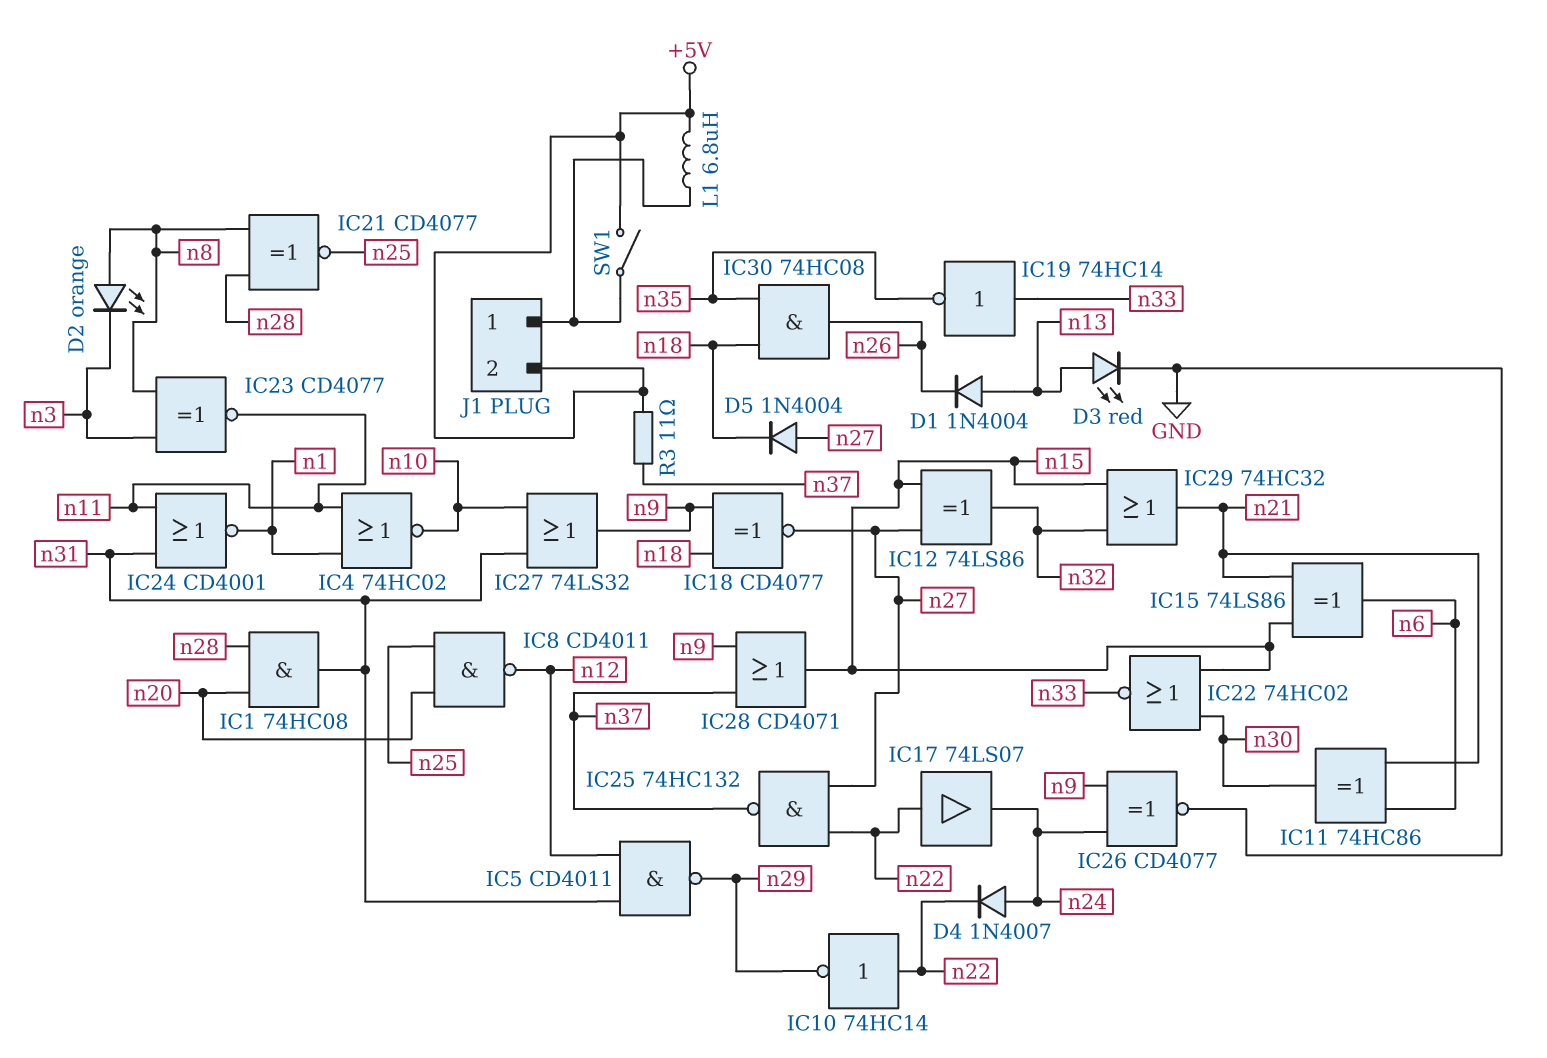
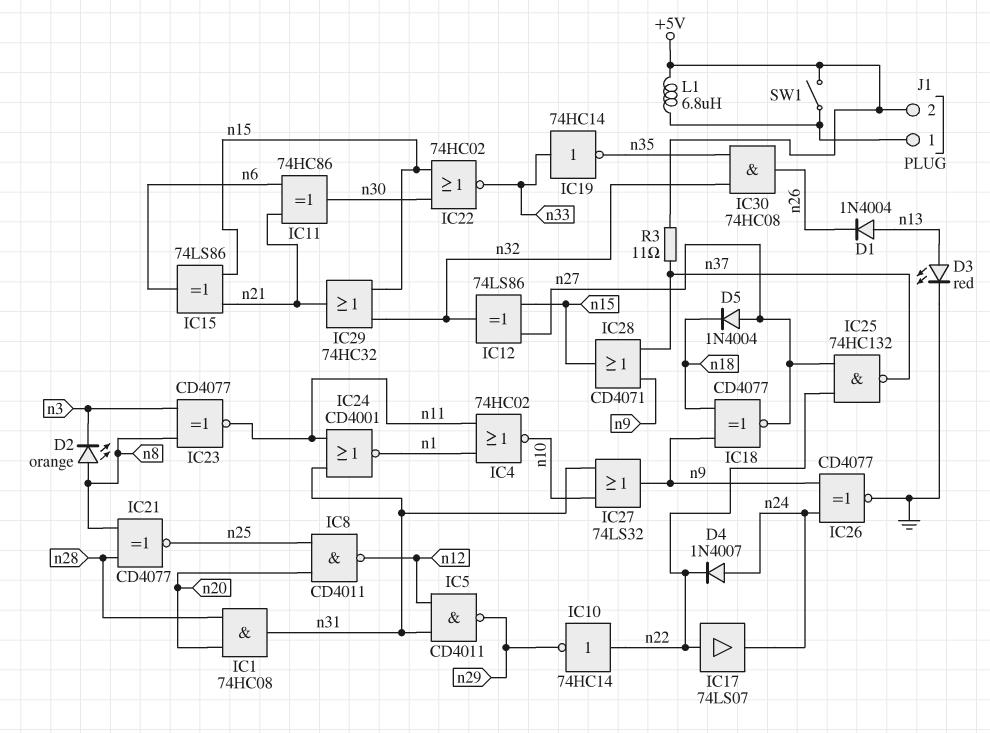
IC30: AND 74HC08 (in n18, in n35, out n26) -> AND 74HC08 (in n32, in n35, out n26)

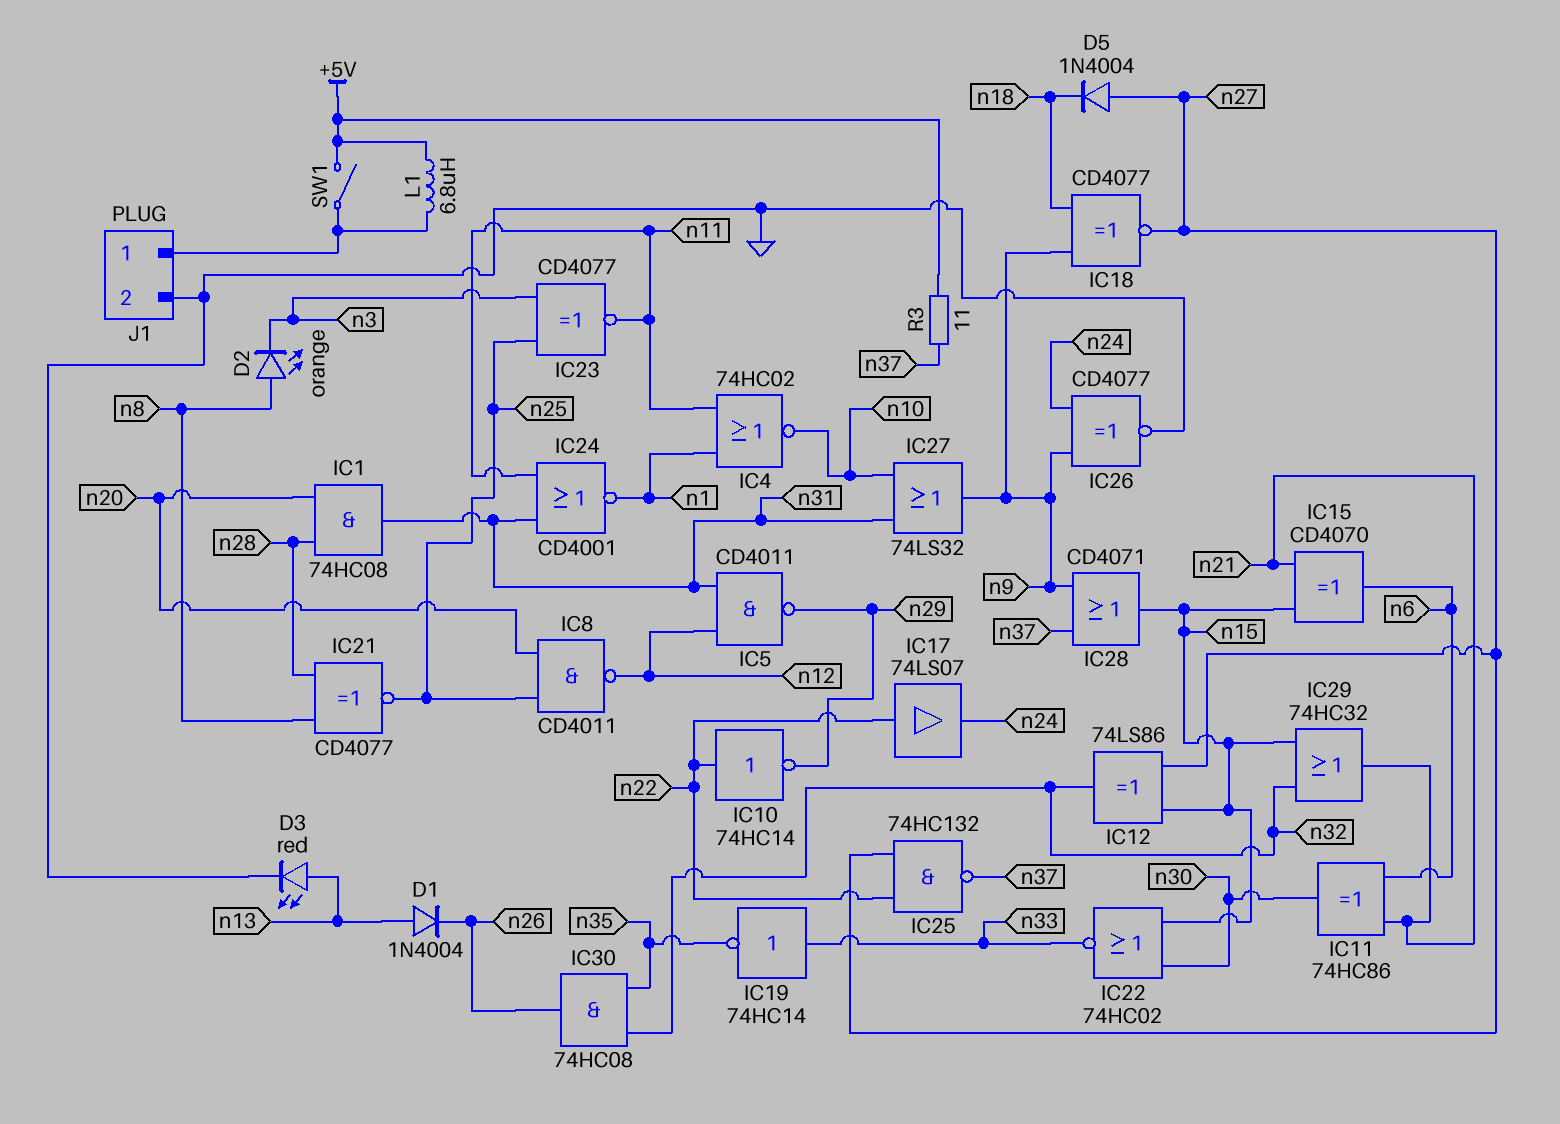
D4: diode 1N4007 (A n24, K n22) -> none
IC15: XOR 74LS86 (in n15, in n21, out n6) -> XOR CD4070 (in n15, in n21, out n6)
IC23: XNOR CD4077 (in n3, in n8, out n11) -> XNOR CD4077 (in n3, in n25, out n11)
J1 pin 2: +5V -> GND

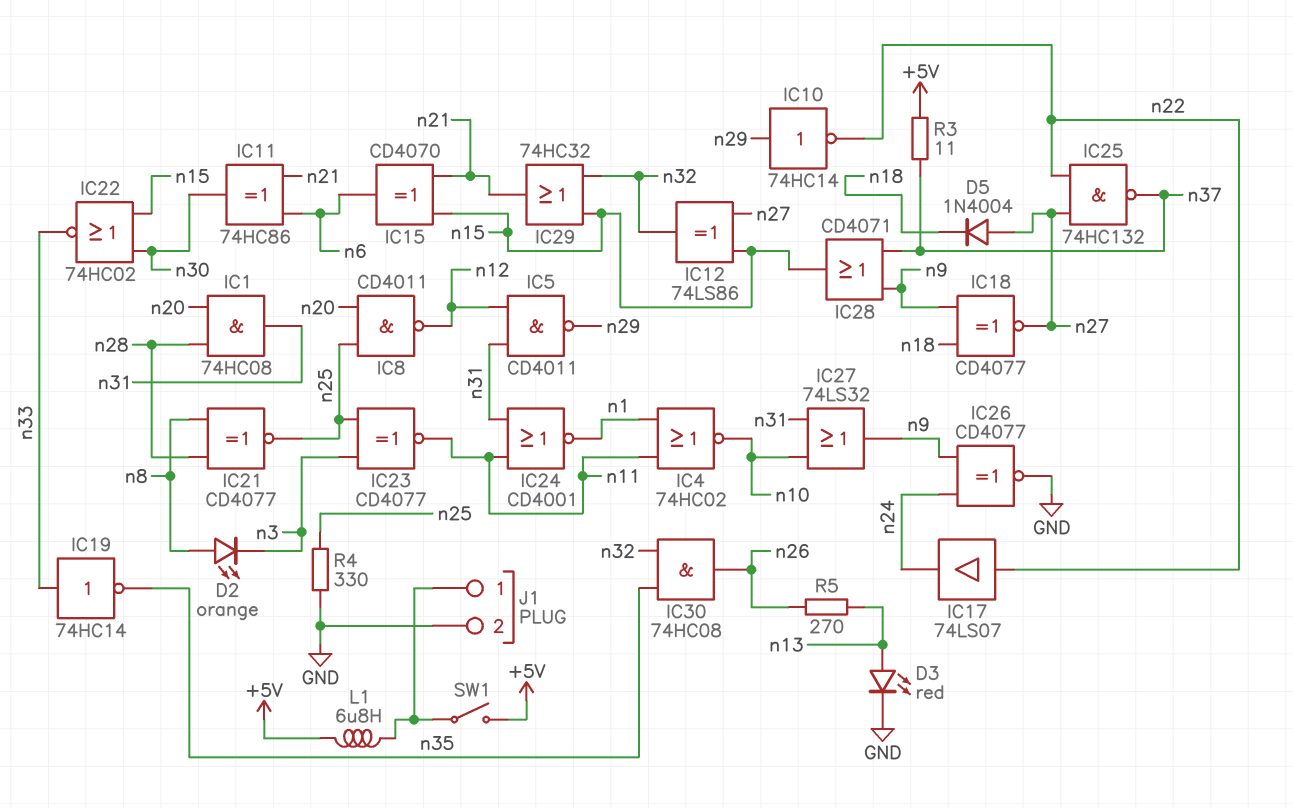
D1: diode 1N4004 (A n13, K n26) -> none
IC10: NOT 74HC14 (in n22, out n29) -> NOT 74HC14 (in n29, out n22)
R4: none -> 330 (GND, n25)
R5: none -> 270 (n13, n26)

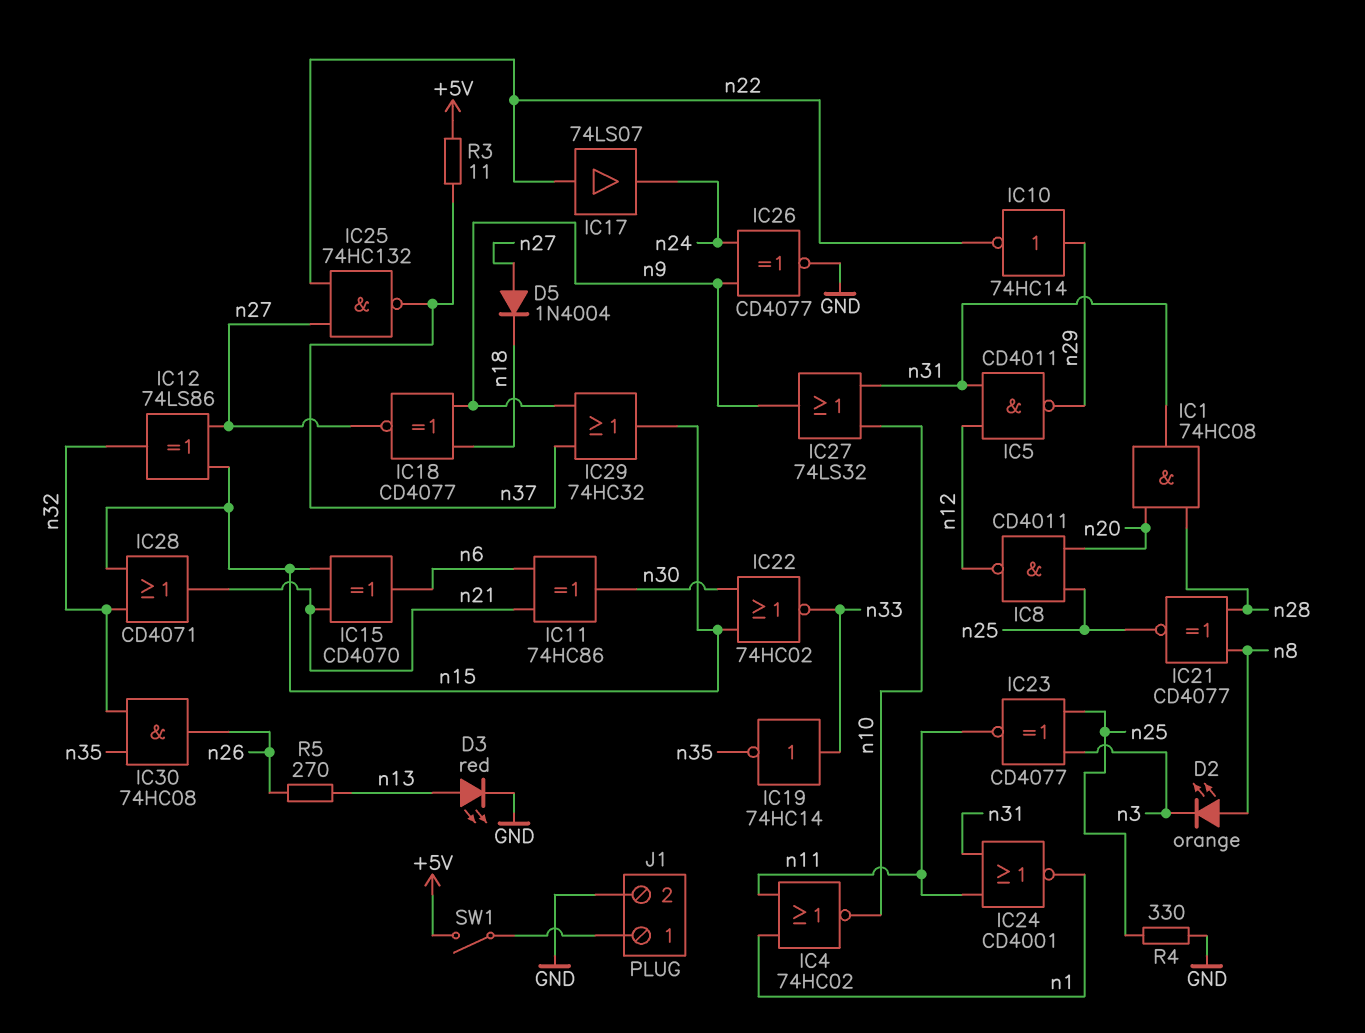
IC28: OR CD4071 (in n9, in n37, out n15) -> OR CD4071 (in n15, in n32, out n21)
IC29: OR 74HC32 (in n15, in n32, out n21) -> OR 74HC32 (in n9, in n37, out n15)
L1: 6.8uH (+5V, J1/1) -> none

